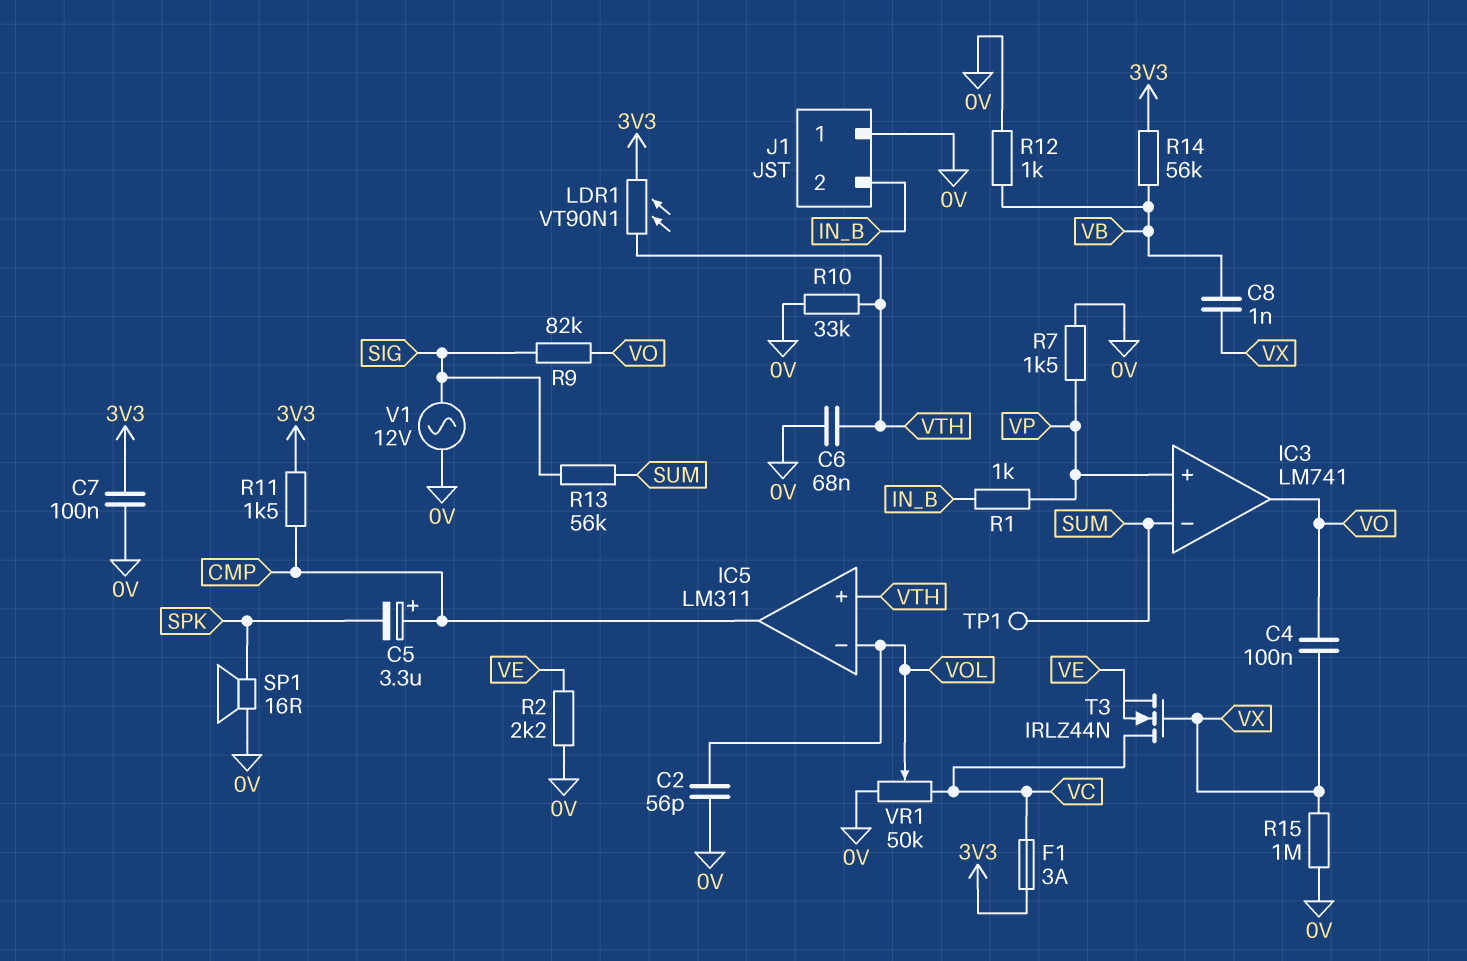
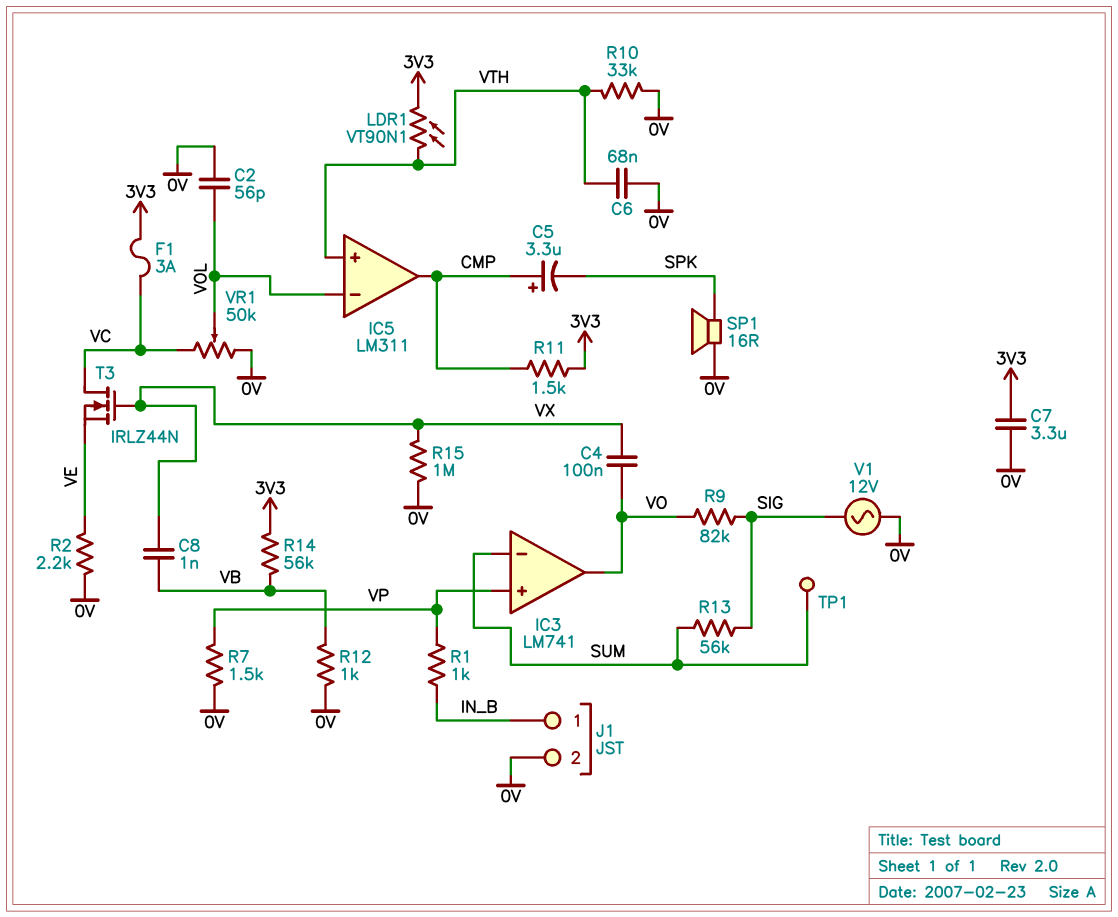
C7: 100nF (0V, 3V3) -> 3.3uF (0V, 3V3)
J1 pin 1: 0V -> IN_B
J1 pin 2: IN_B -> 0V

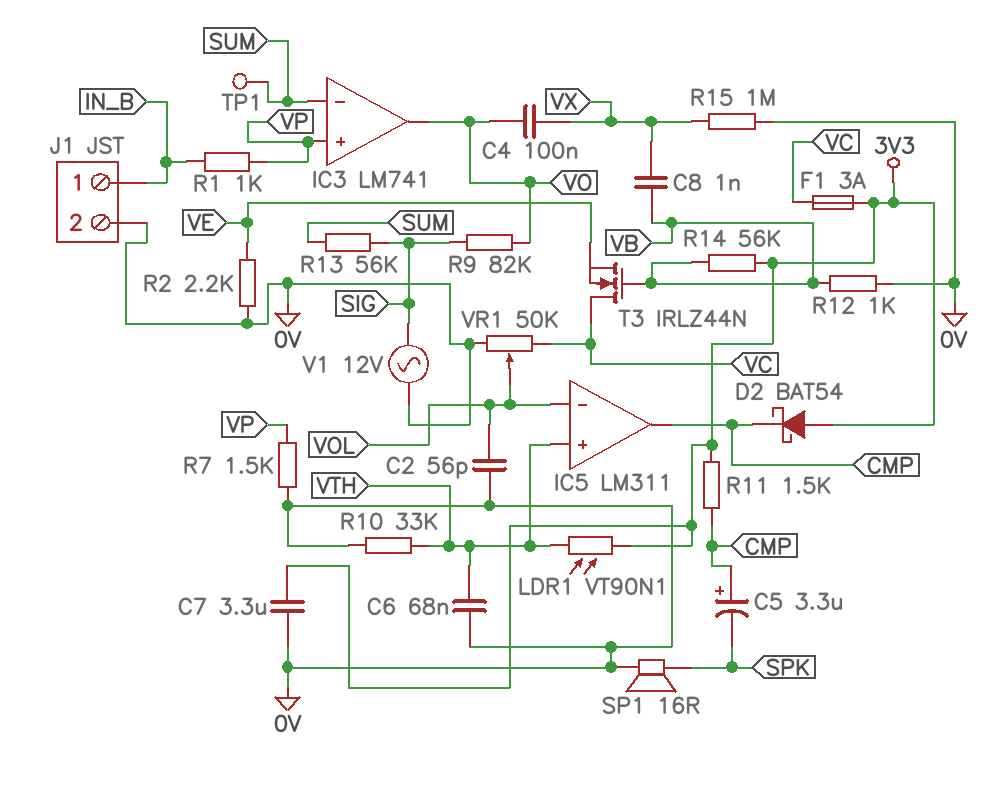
D2: none -> schottky BAT54 (A 3V3, K CMP)
T3: NMOS IRLZ44N (G VX, D VC, S VE) -> NMOS IRLZ44N (G VB, D VC, S VE)

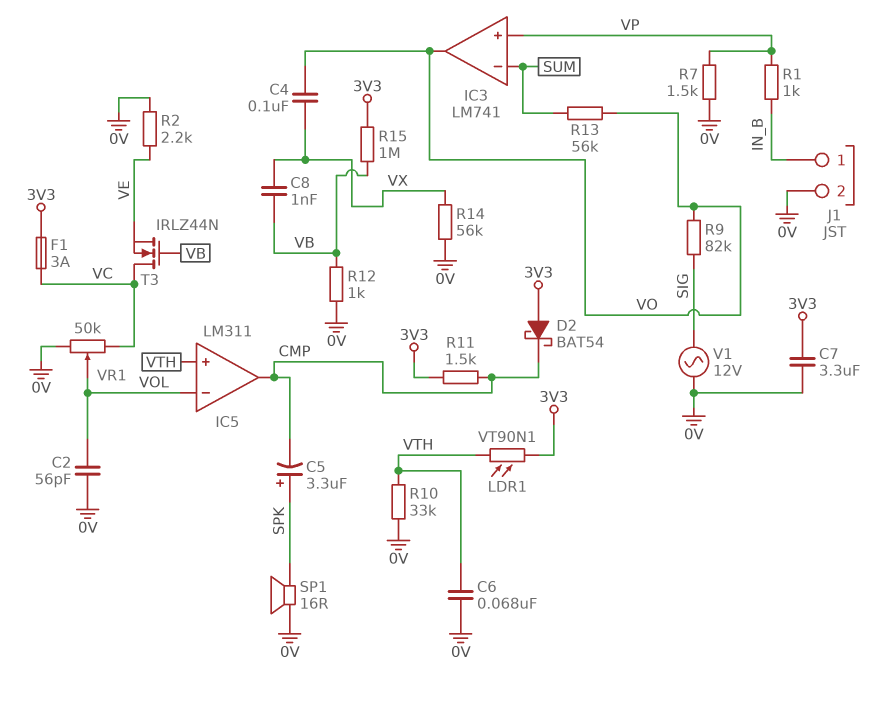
C5: 3.3uF (plus CMP, minus SPK) -> 3.3uF (plus SPK, minus CMP)
R13: 56k (SIG, SUM) -> 56k (SUM, VO)
R14: 56k (3V3, VB) -> 56k (0V, VX)
R15: 1M (0V, VX) -> 1M (3V3, VB)
TP1: test point (SUM) -> none

